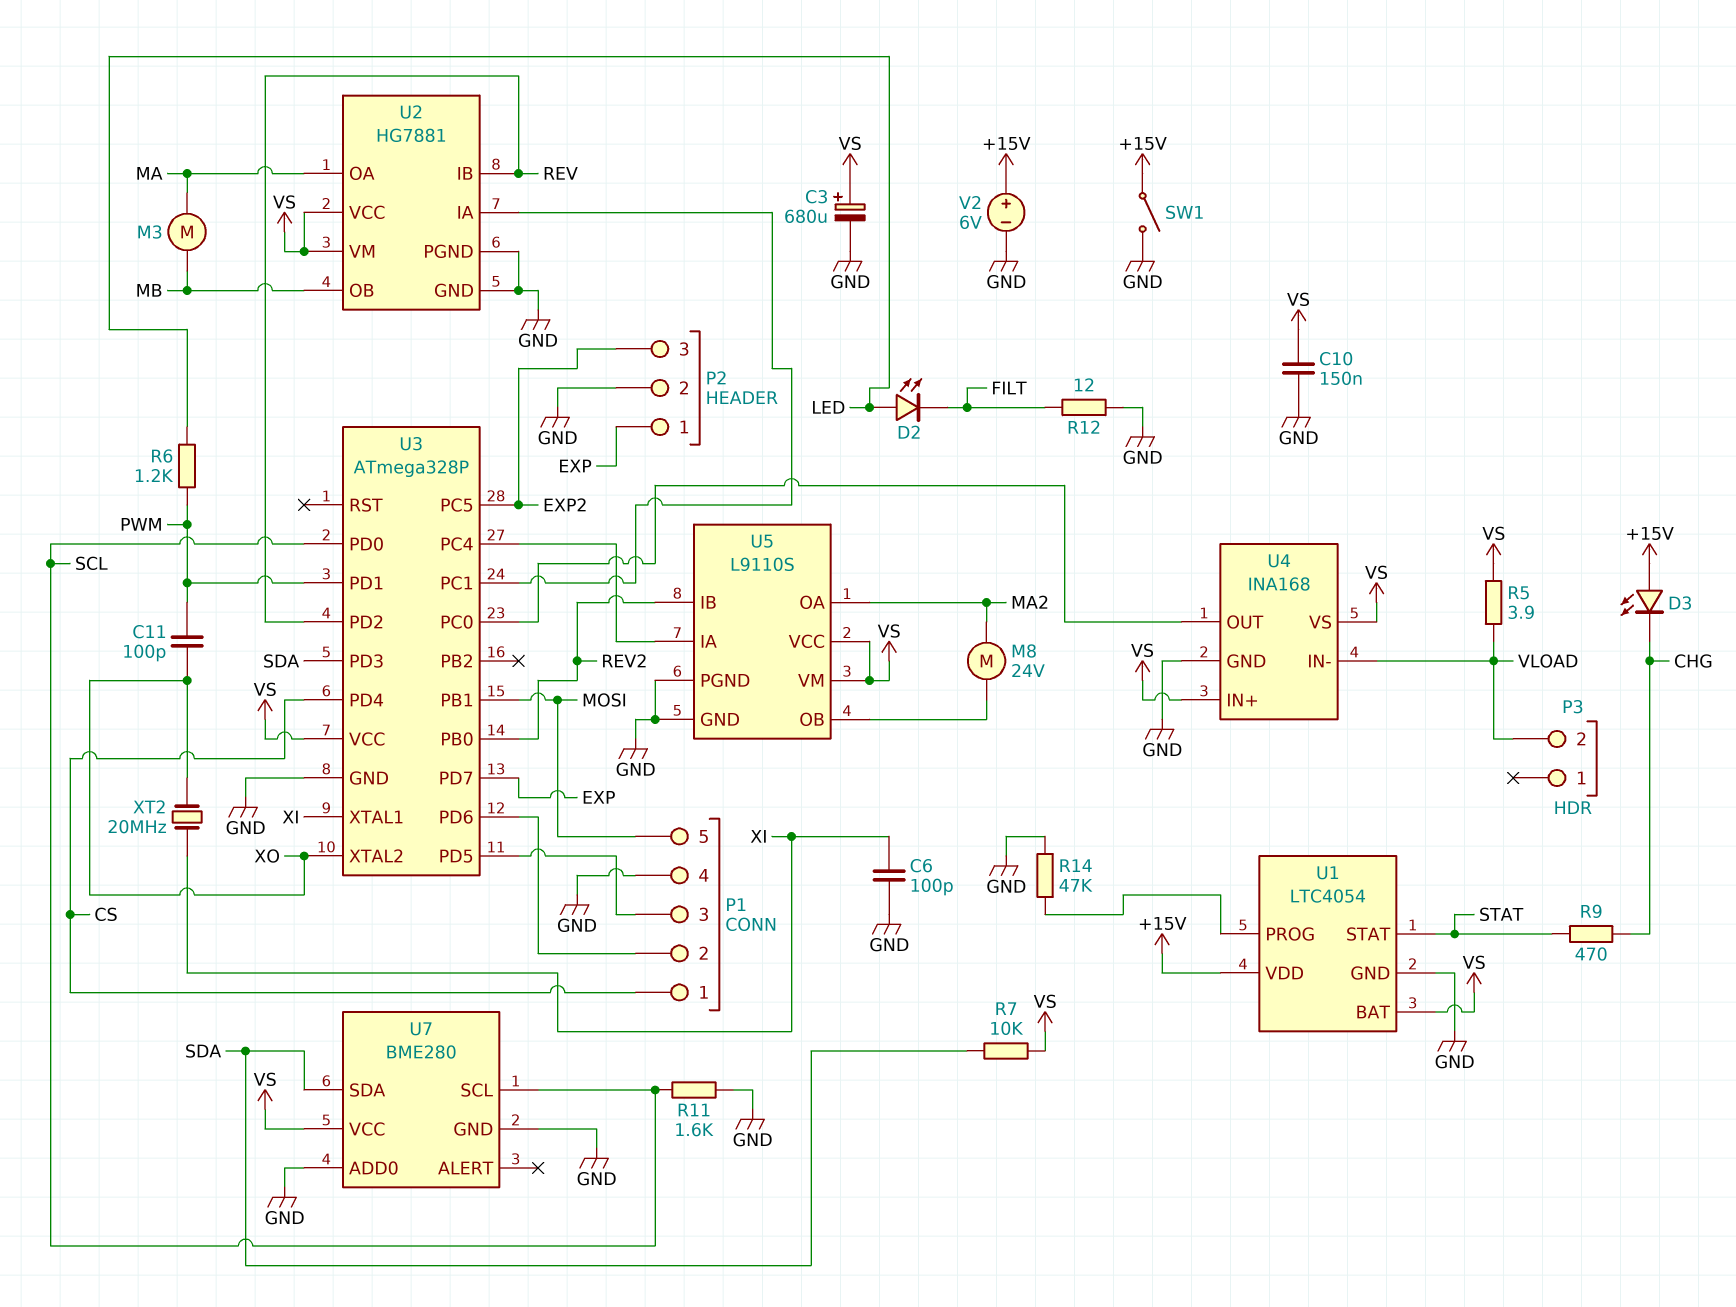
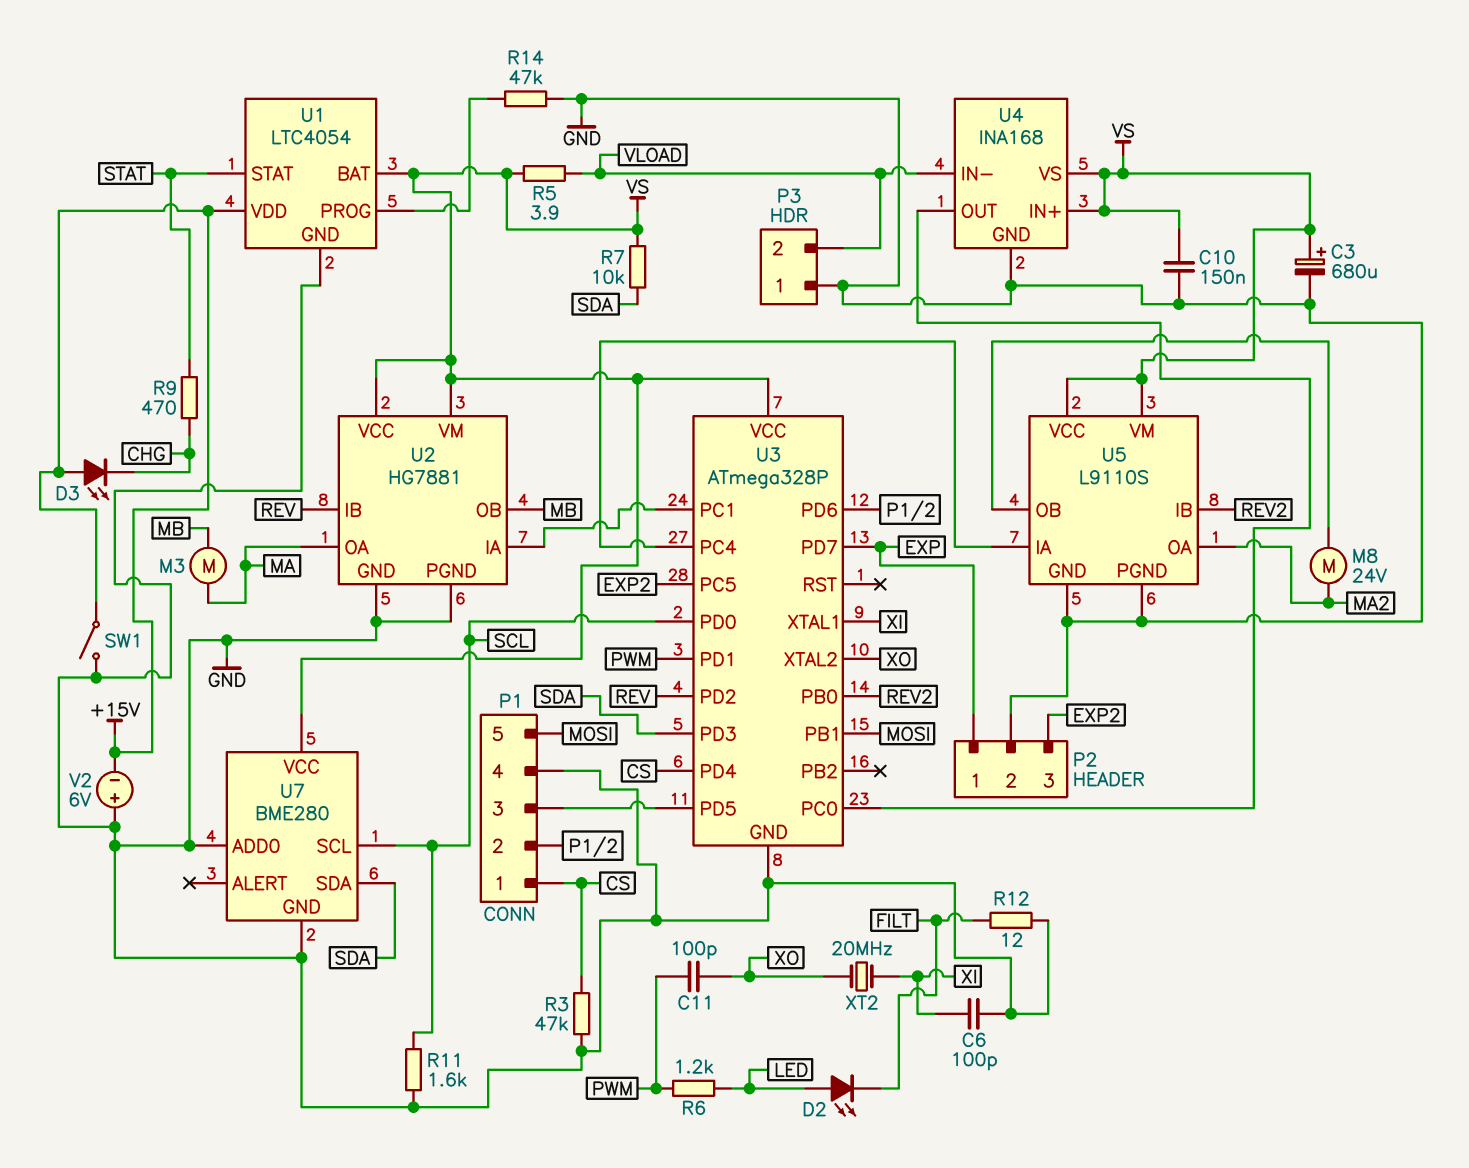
P3 pin 1: none -> GND
R3: none -> 47k (CS, GND)
V2: 6V (plus +15V, minus GND) -> 6V (plus GND, minus +15V)

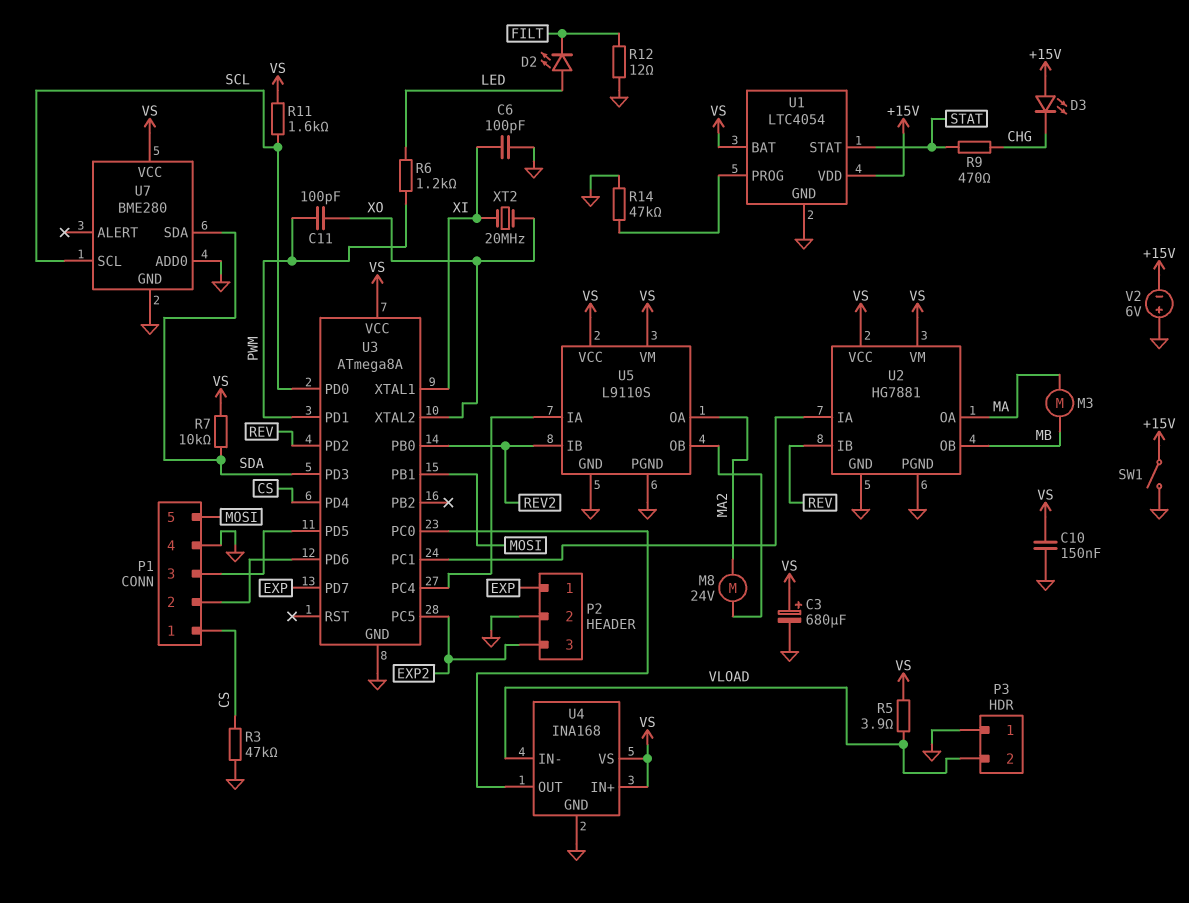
R11: 1.6k (GND, SCL) -> 1.6k (SCL, VS)
U3: ATmega328P -> ATmega8A

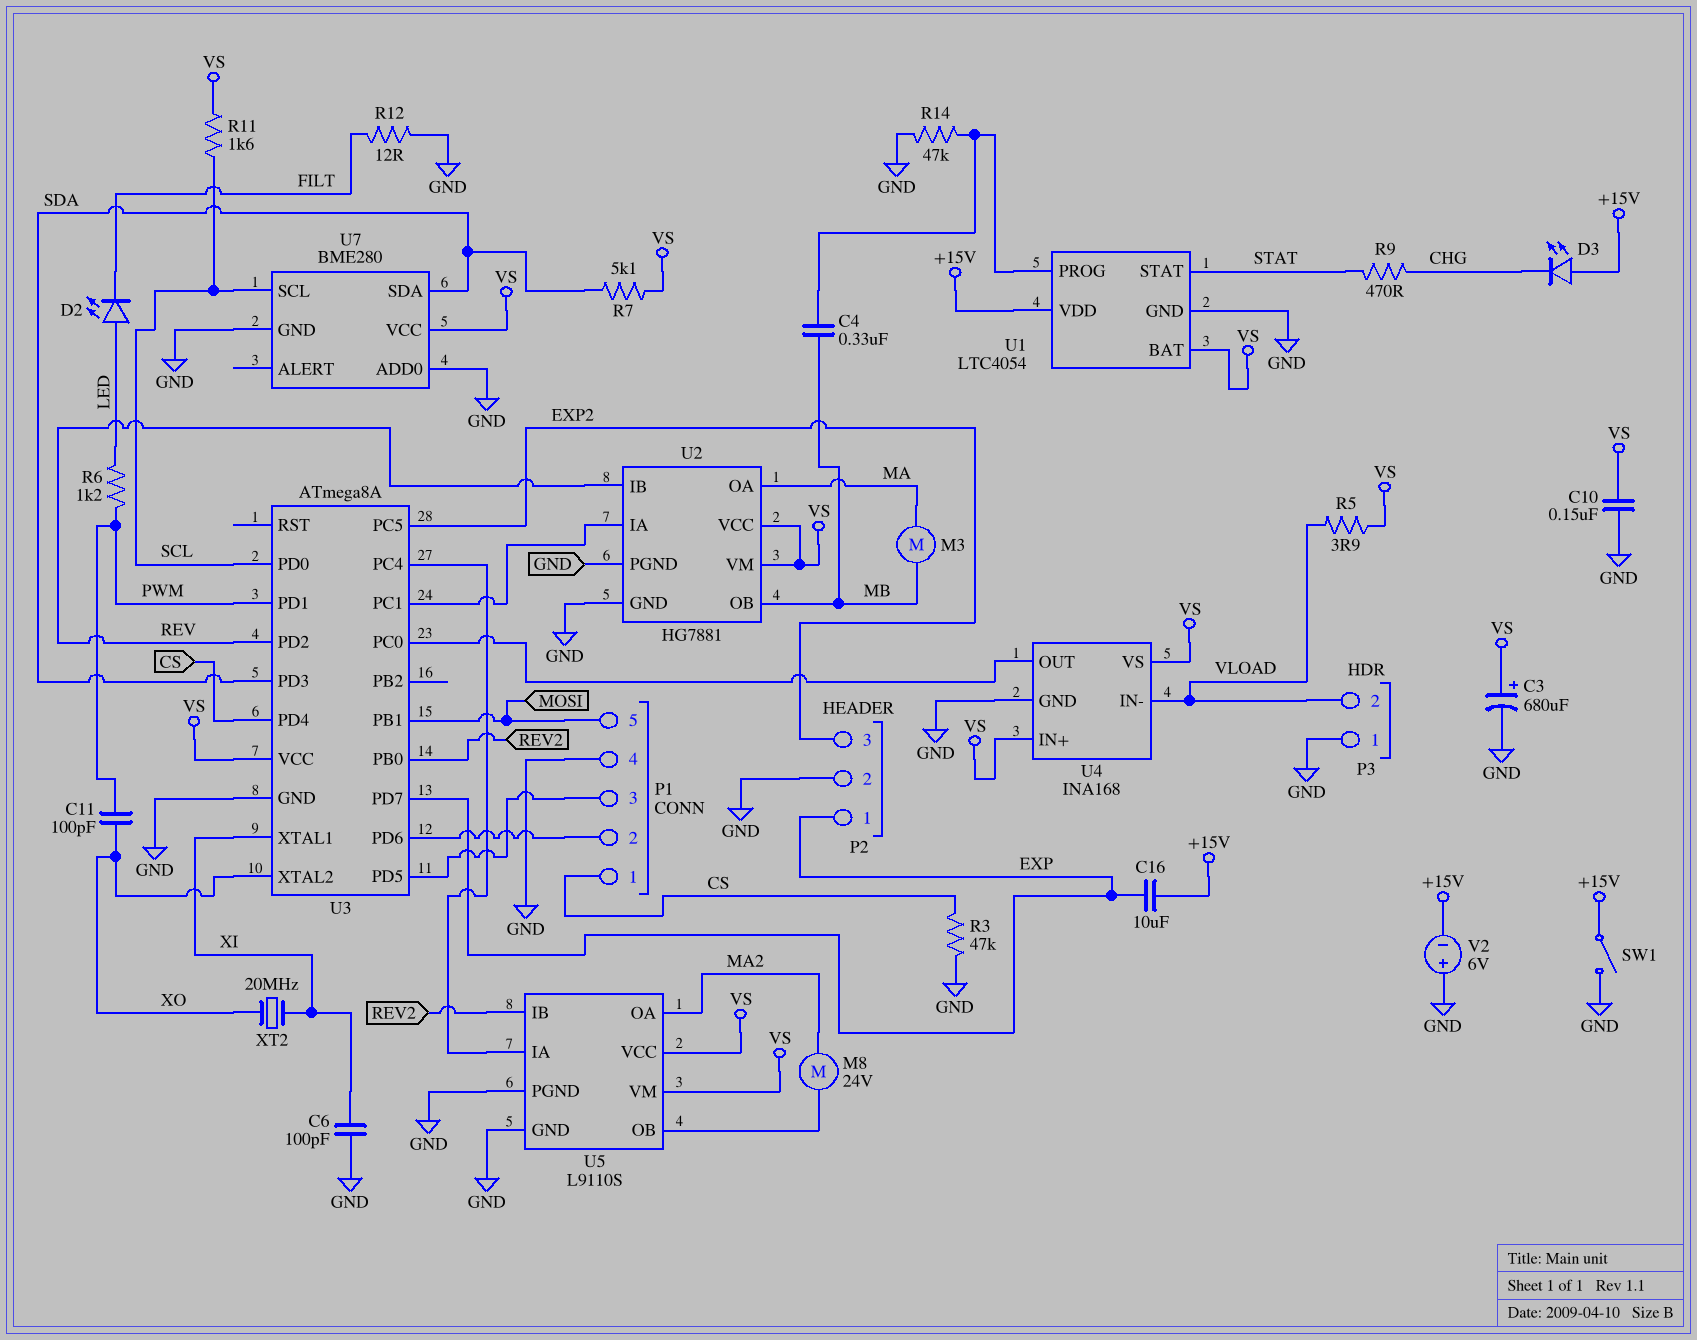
C4: none -> 330nF (MB, U1/PROG)
C16: none -> 10uF (+15V, EXP)
R7: 10k (SDA, VS) -> 5.1k (SDA, VS)

